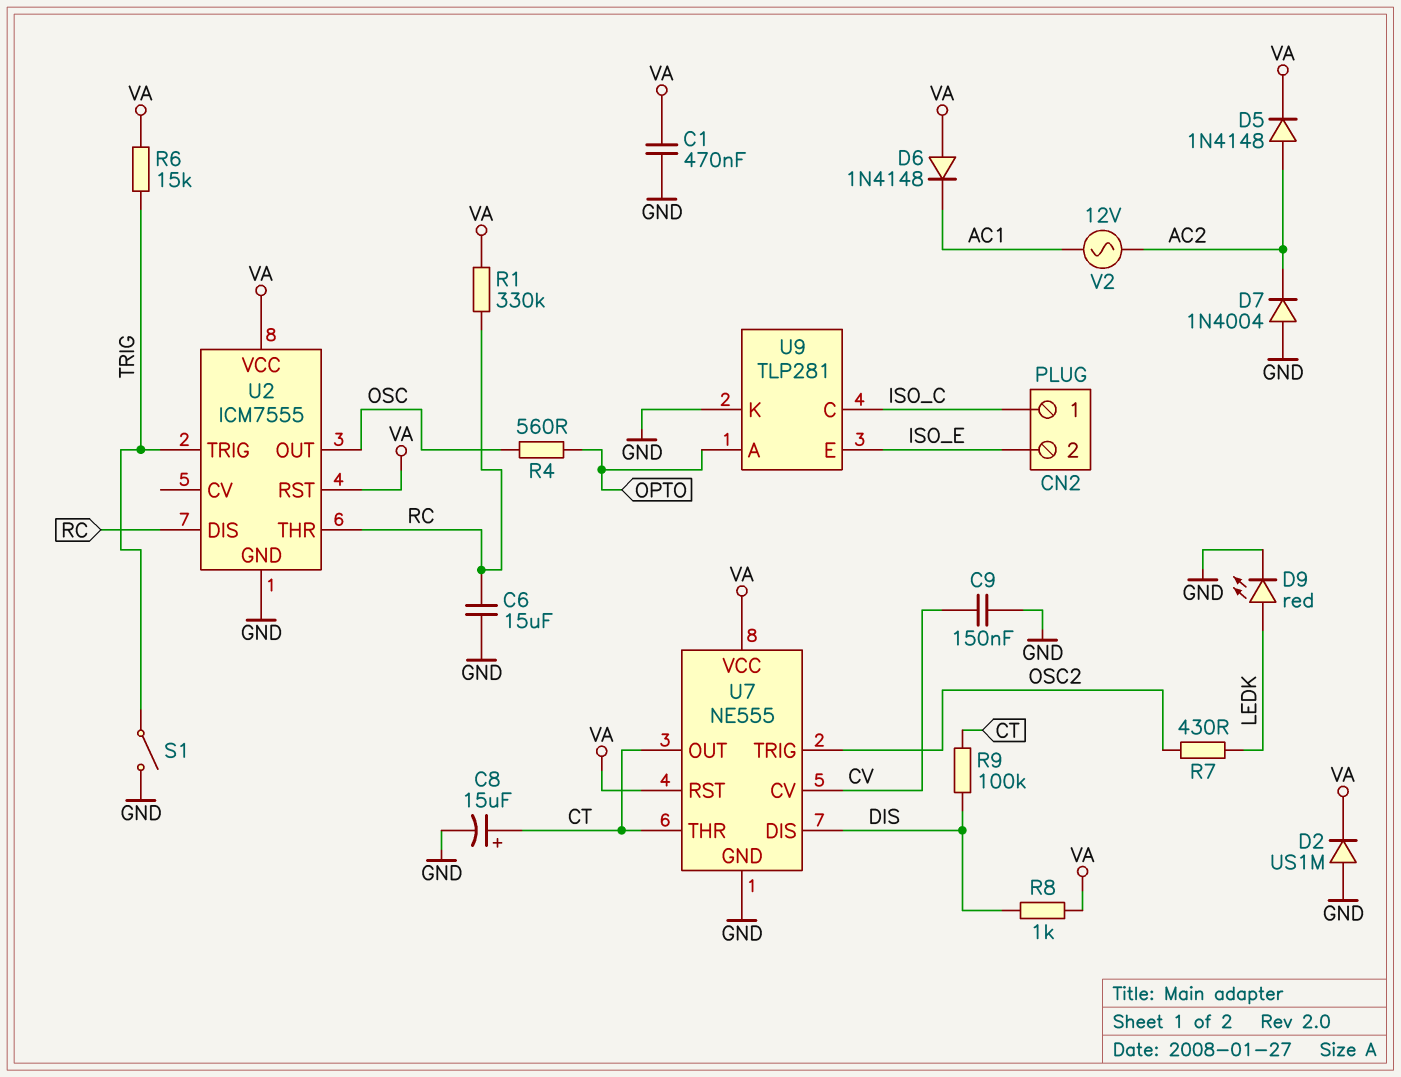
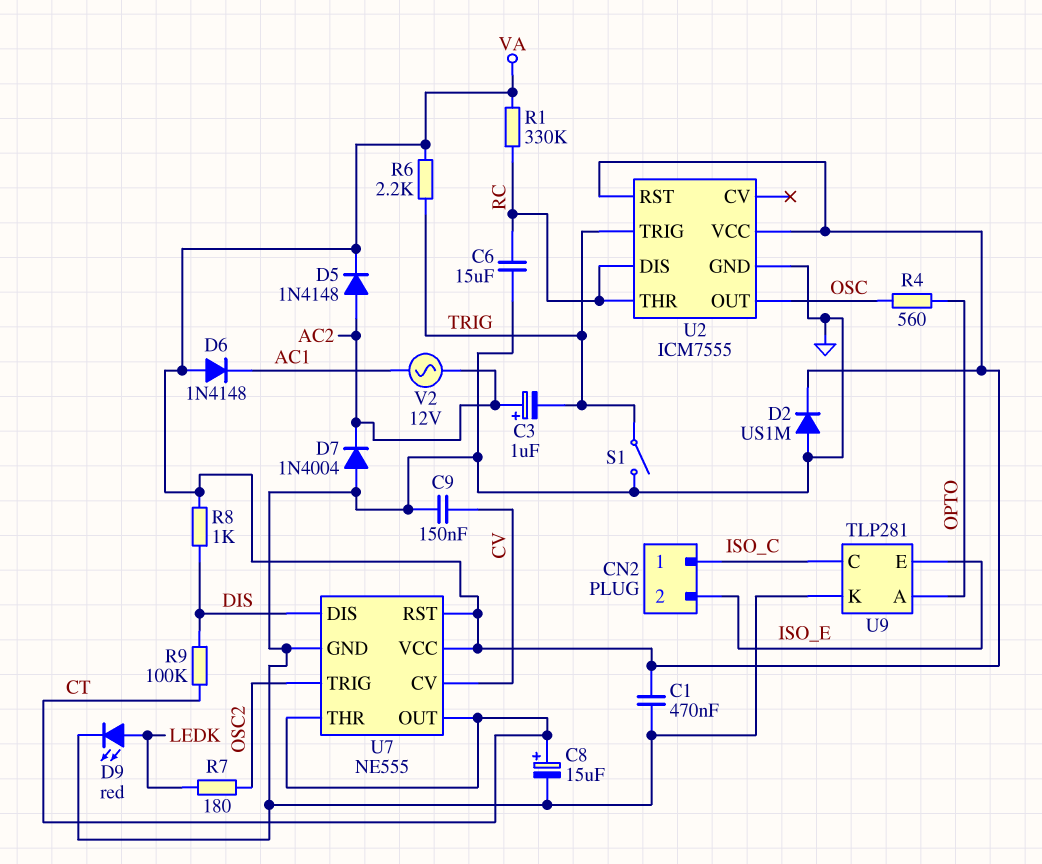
C3: none -> 1uF (plus AC2, minus TRIG)
R6: 15k (TRIG, VA) -> 2.2k (TRIG, VA)
R7: 430 (LEDK, OSC2) -> 180 (LEDK, OSC2)

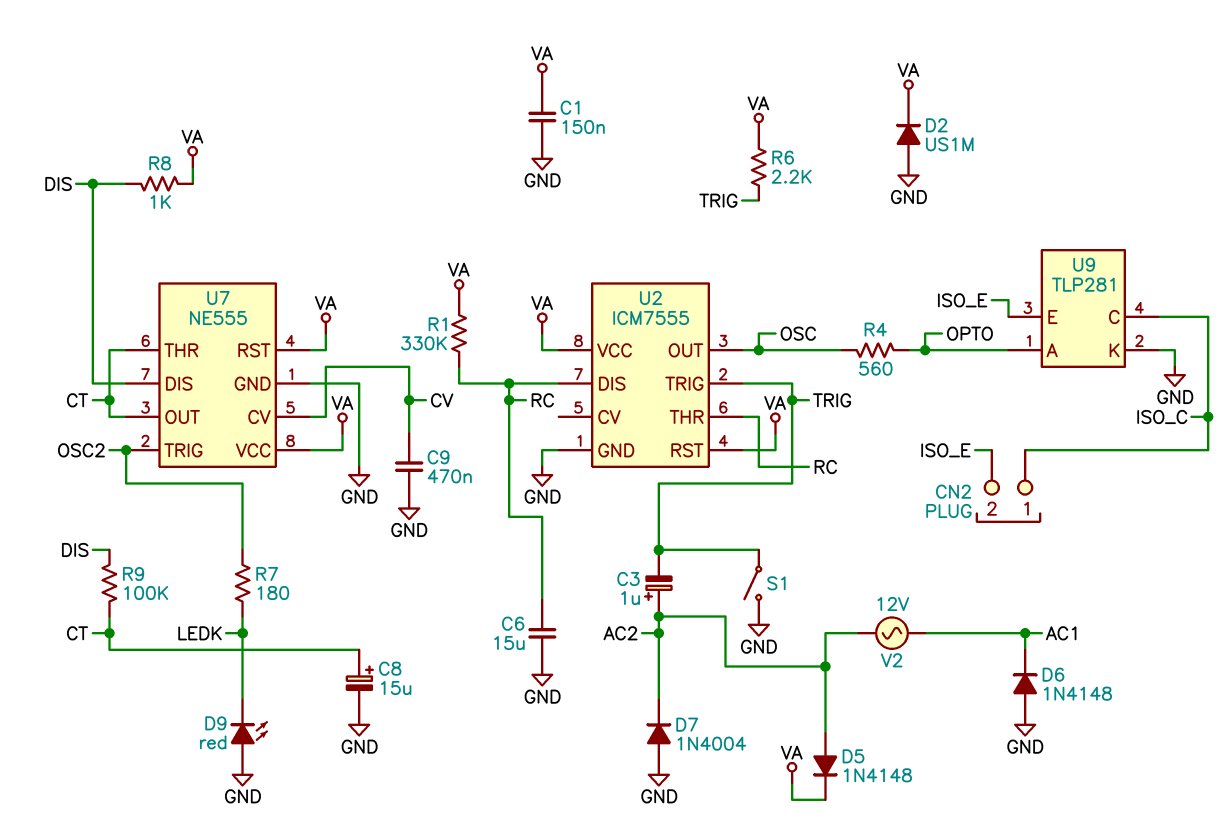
C1: 470nF (GND, VA) -> 150nF (GND, VA)
C9: 150nF (CV, GND) -> 470nF (CV, GND)
D6: diode 1N4148 (A VA, K AC1) -> diode 1N4148 (A GND, K AC1)
D9: LED red (A LEDK, K GND) -> LED red (A GND, K LEDK)

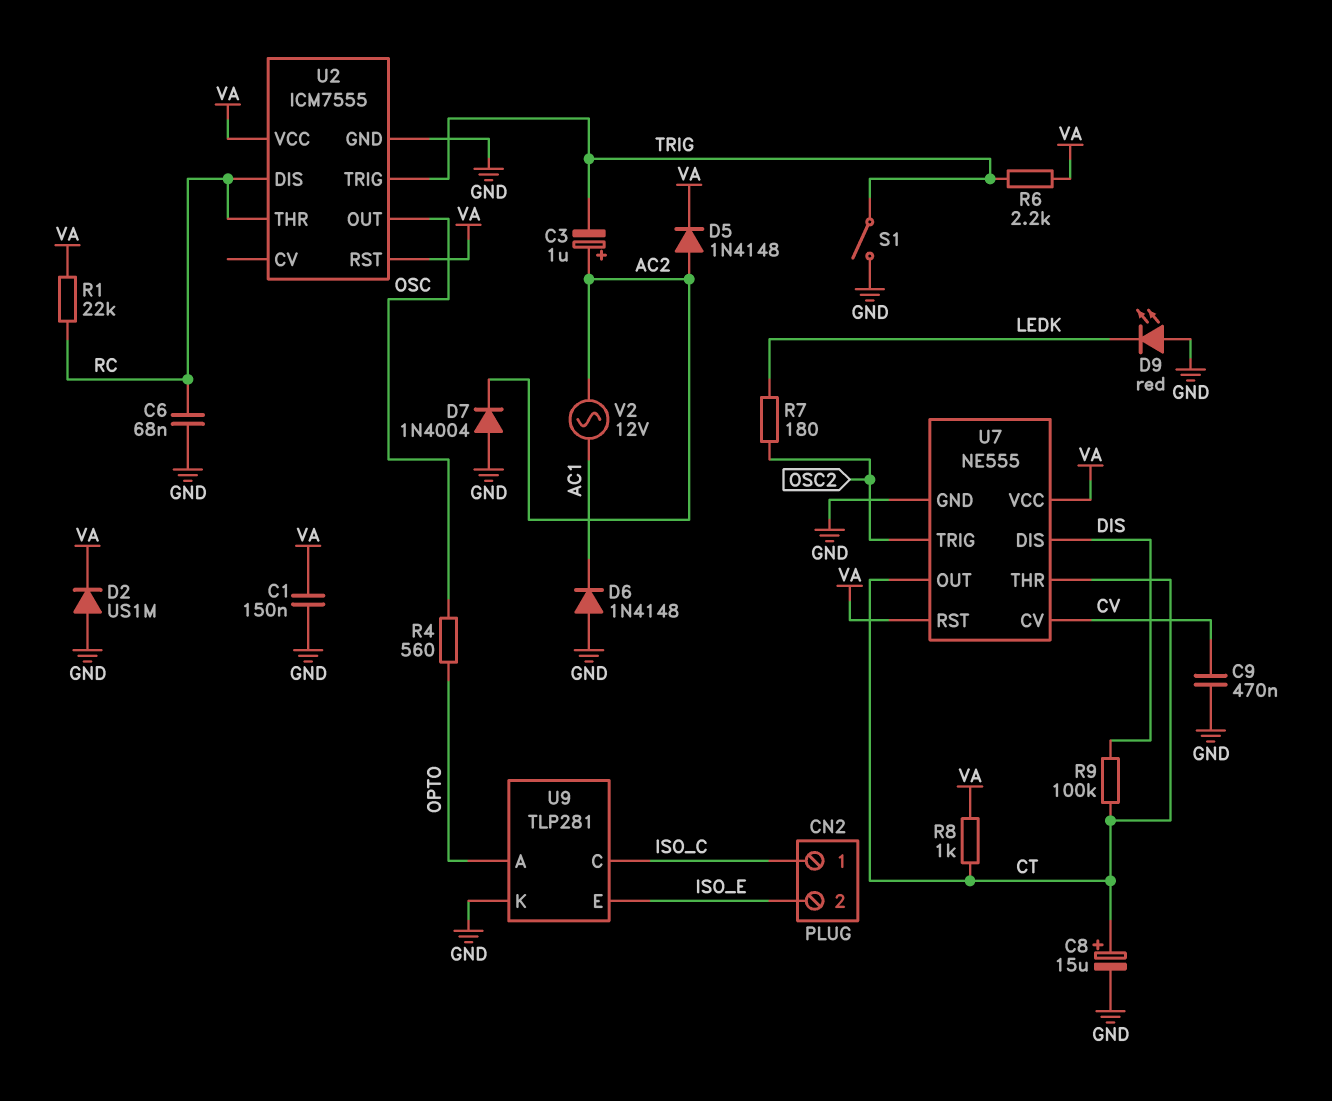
C6: 15uF (GND, RC) -> 68nF (GND, RC)
R1: 330k (RC, VA) -> 22k (RC, VA)
R8: 1k (DIS, VA) -> 1k (CT, VA)

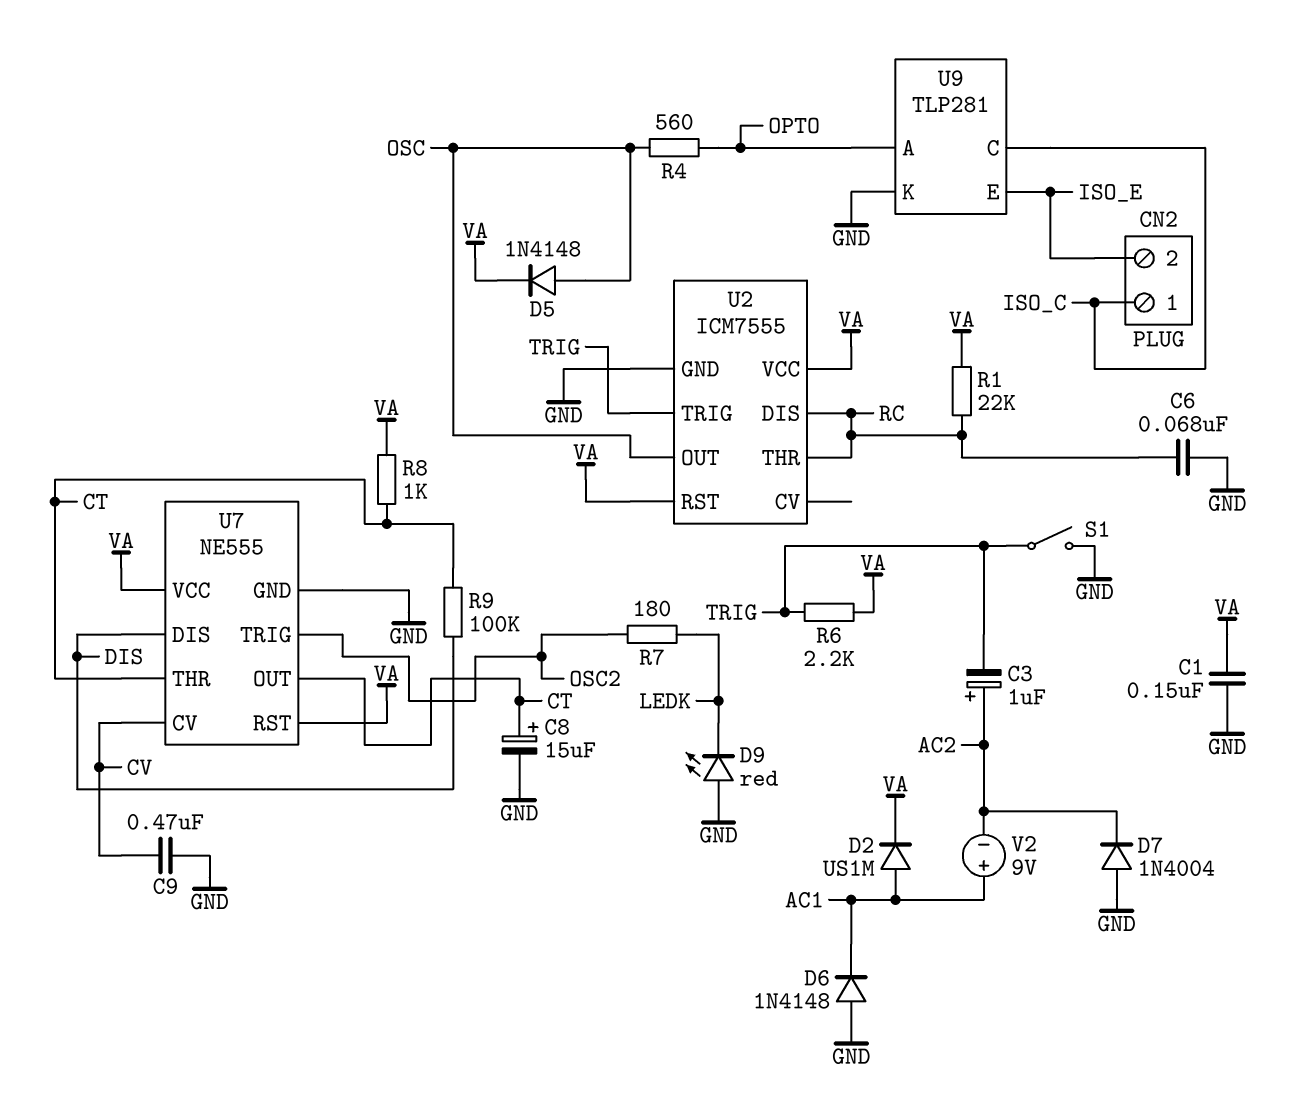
D2: diode US1M (A GND, K VA) -> diode US1M (A AC1, K VA)
D5: diode 1N4148 (A AC2, K VA) -> diode 1N4148 (A OSC, K VA)
V2: AC 12V (AC1, AC2) -> 9V (plus AC1, minus AC2)

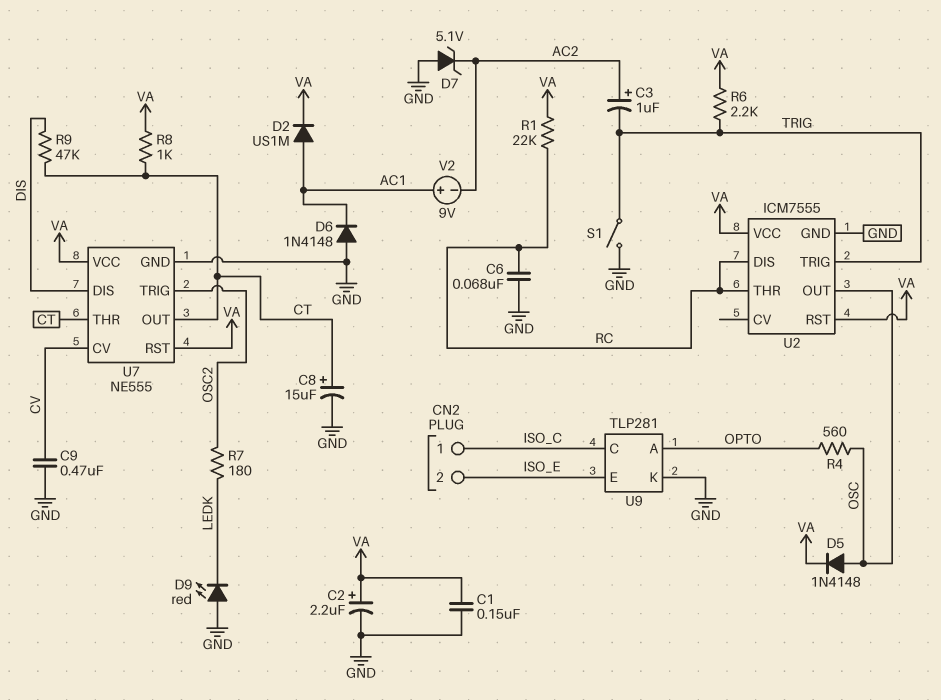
C2: none -> 2.2uF (plus VA, minus GND)
D7: diode 1N4004 (A GND, K AC2) -> zener 5.1V (A GND, K AC2)
R9: 100k (CT, DIS) -> 47k (CT, DIS)

